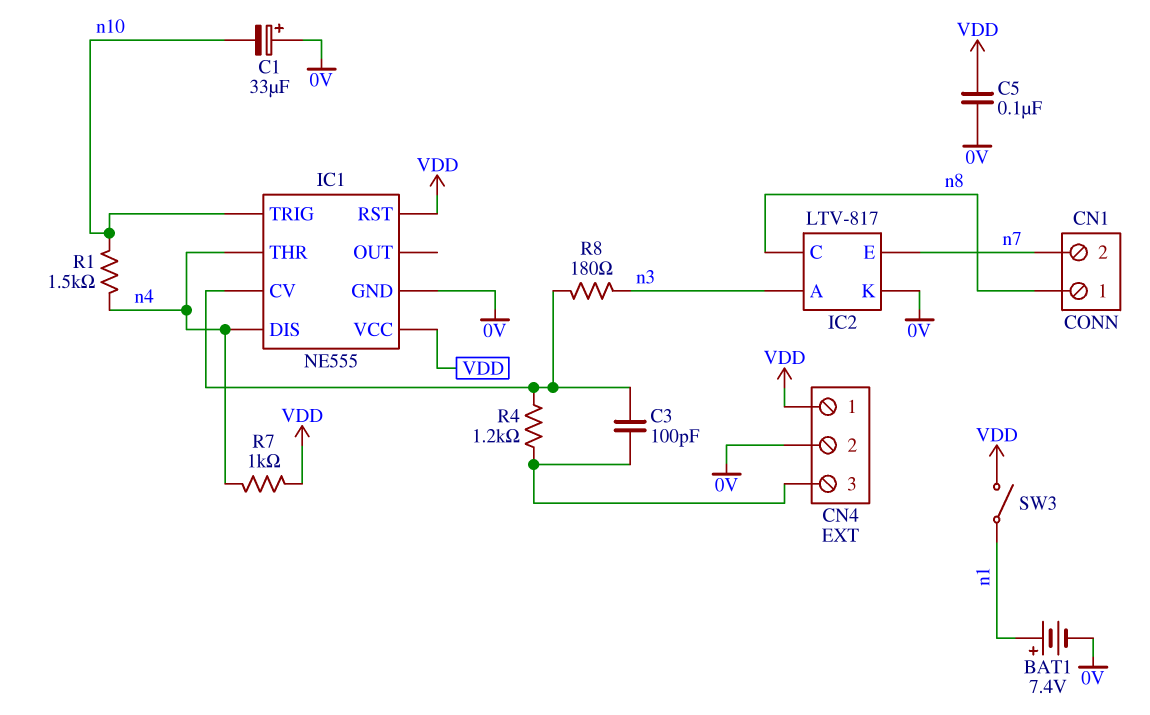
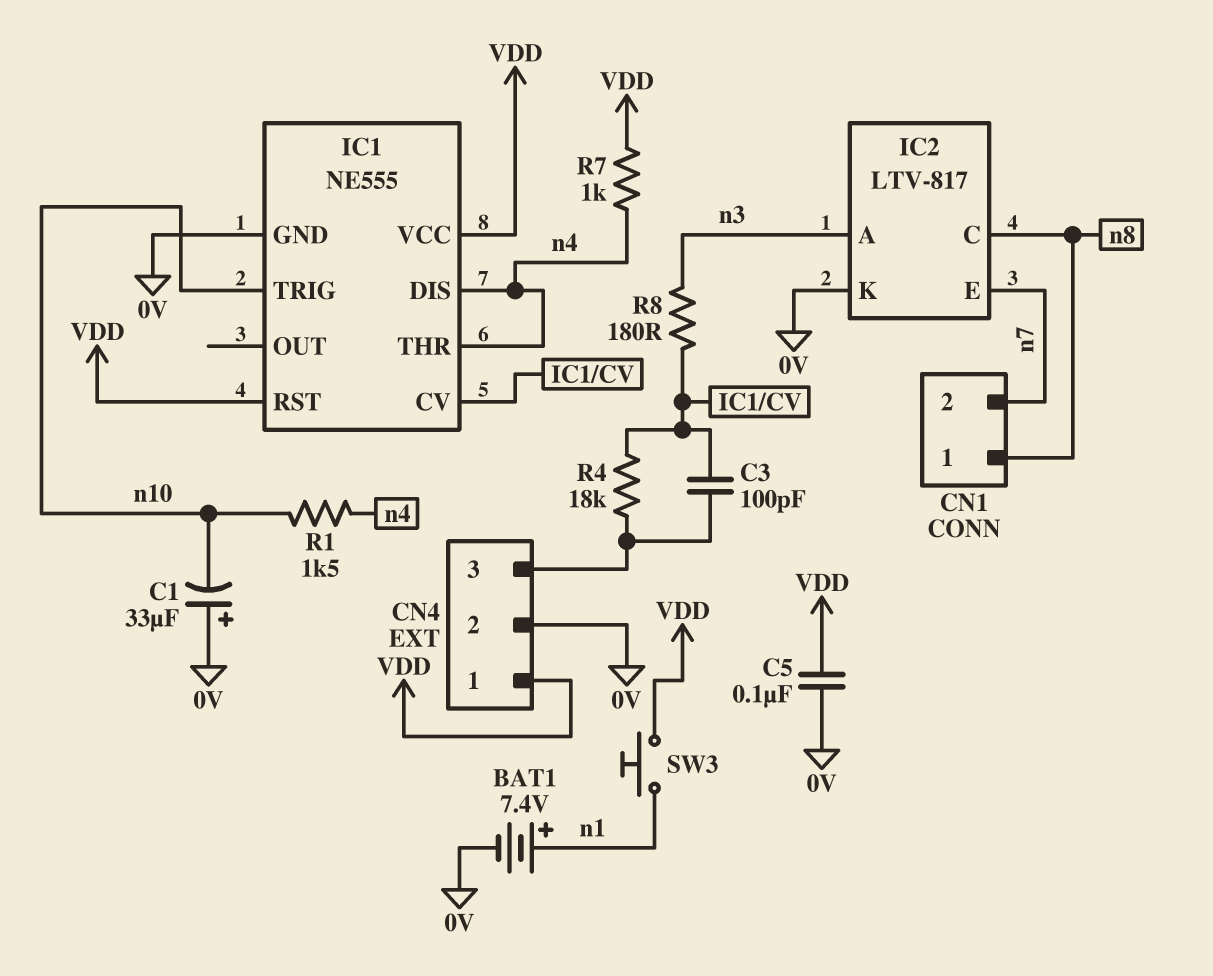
R4: 1.2k (CN4/3, IC1/CV) -> 18k (CN4/3, IC1/CV)
SW3: switch (VDD, n1) -> button (VDD, n1)

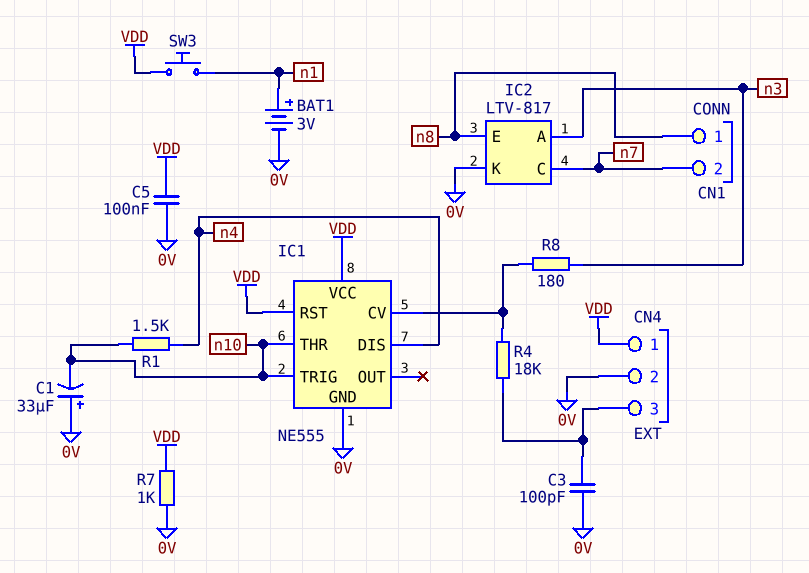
BAT1: 7.4V (plus n1, minus 0V) -> 3V (plus n1, minus 0V)
C3: 100pF (CN4/3, IC1/CV) -> 100pF (0V, CN4/3)
IC1 pin THR: n4 -> n10
IC2 pin C: n8 -> n7
IC2 pin E: n7 -> n8
R7: 1k (VDD, n4) -> 1k (0V, VDD)

